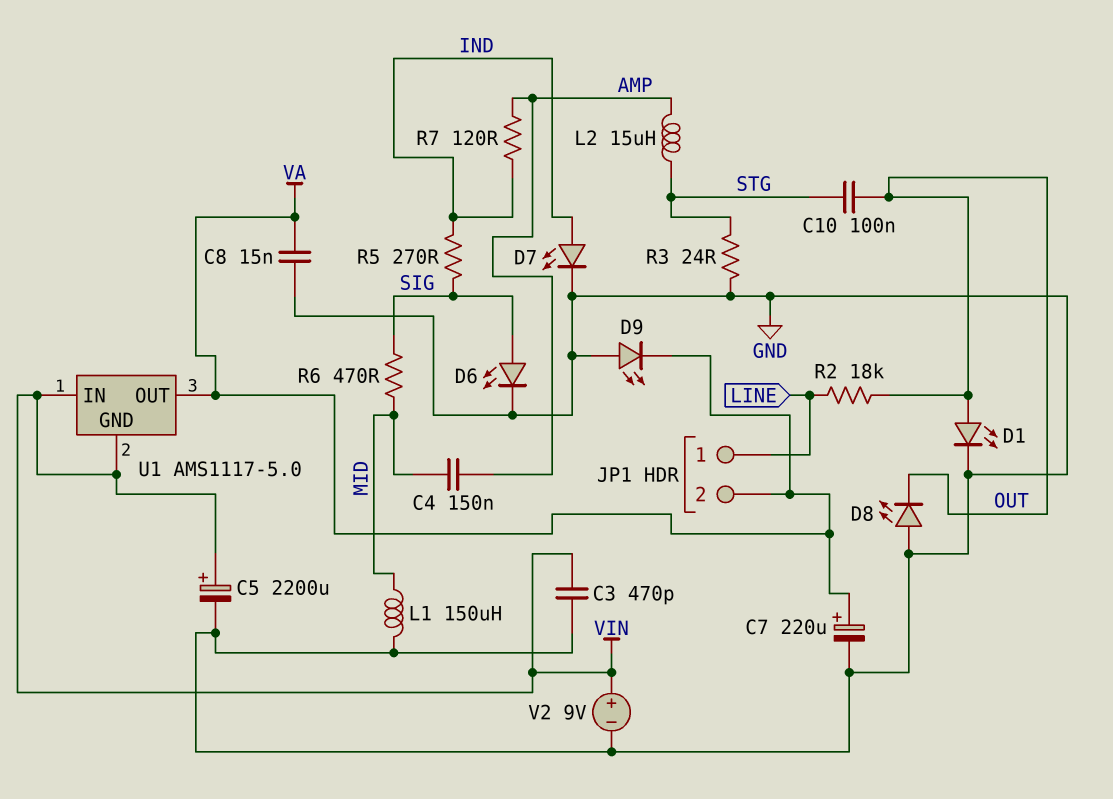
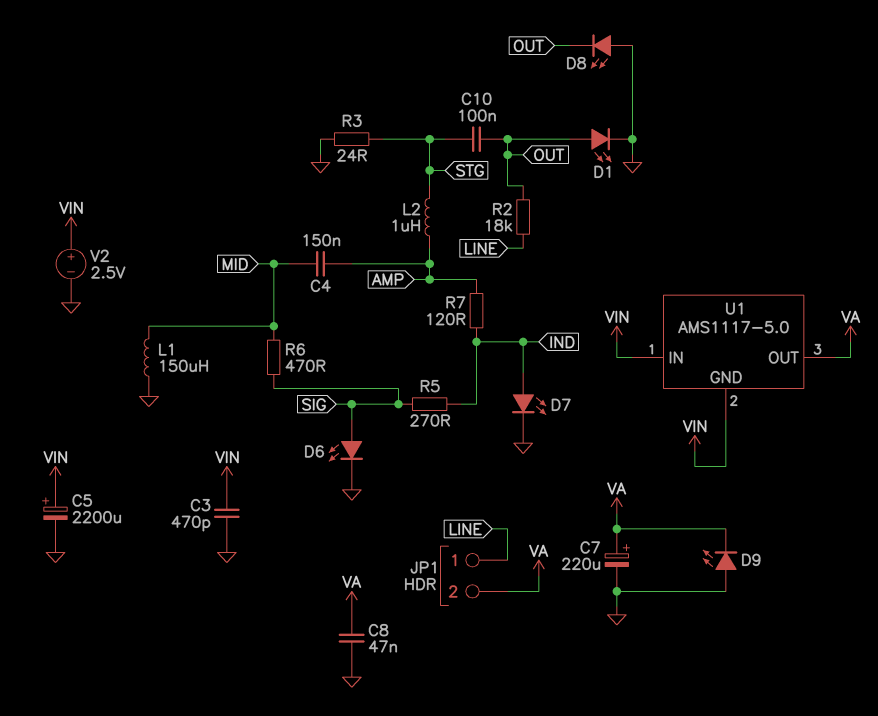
C8: 15nF (GND, VA) -> 47nF (GND, VA)
L2: 15uH (AMP, STG) -> 1uH (AMP, STG)
V2: 9V (plus VIN, minus GND) -> 2.5V (plus VIN, minus GND)

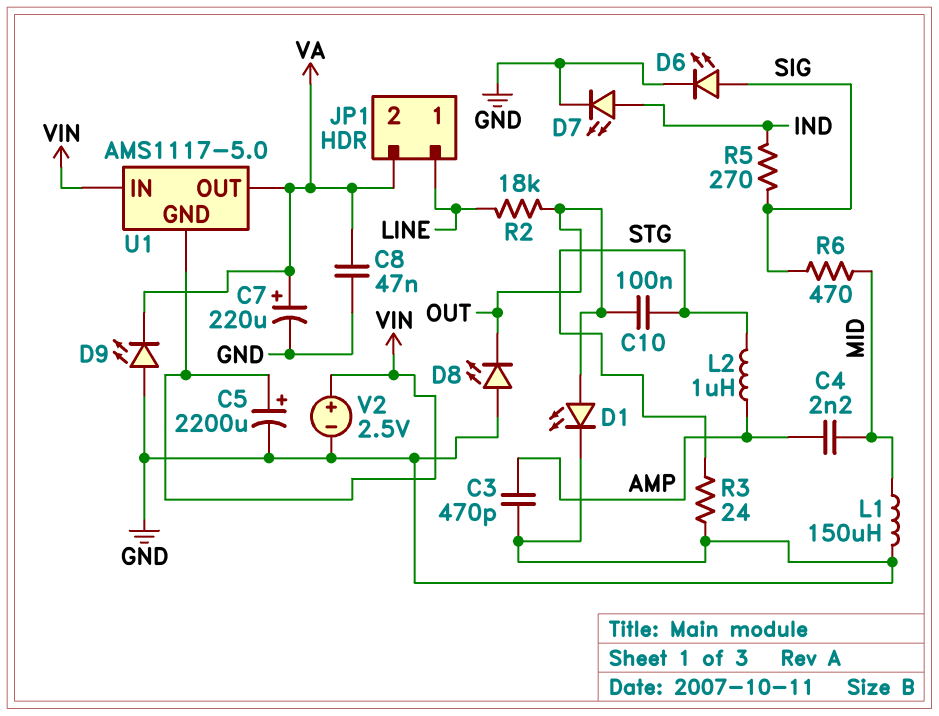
C3: 470pF (GND, VIN) -> 470pF (AMP, GND)
C4: 150nF (AMP, MID) -> 2.2nF (AMP, MID)
R7: 120 (AMP, IND) -> none

